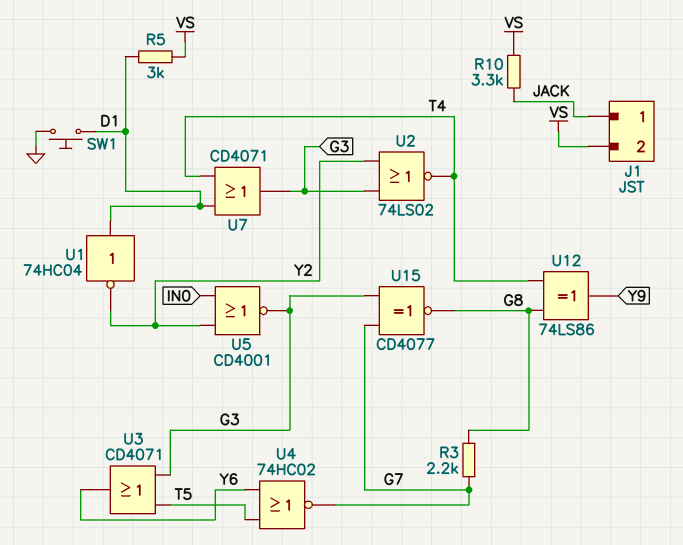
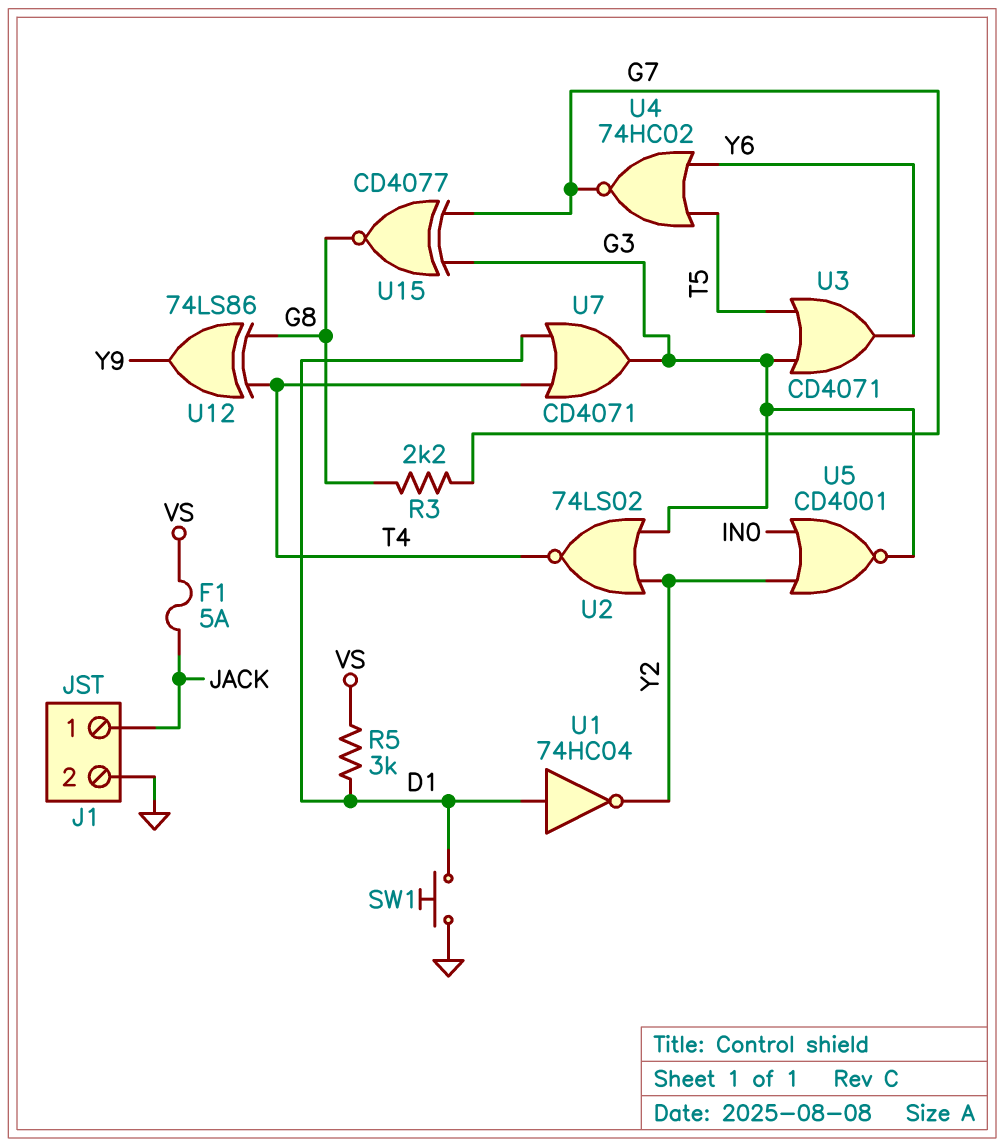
F1: none -> 5A (JACK, VS)
J1 pin 2: VS -> GND
R10: 3.3k (JACK, VS) -> none

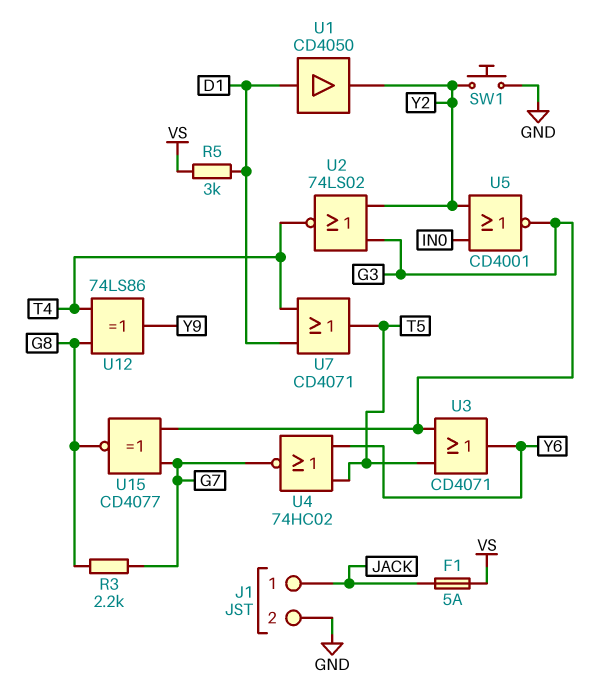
SW1: button (D1, GND) -> button (GND, Y2)
U1: NOT 74HC04 (in D1, out Y2) -> buffer CD4050 (in D1, out Y2)
U7: OR CD4071 (in D1, in T4, out G3) -> OR CD4071 (in D1, in T4, out T5)

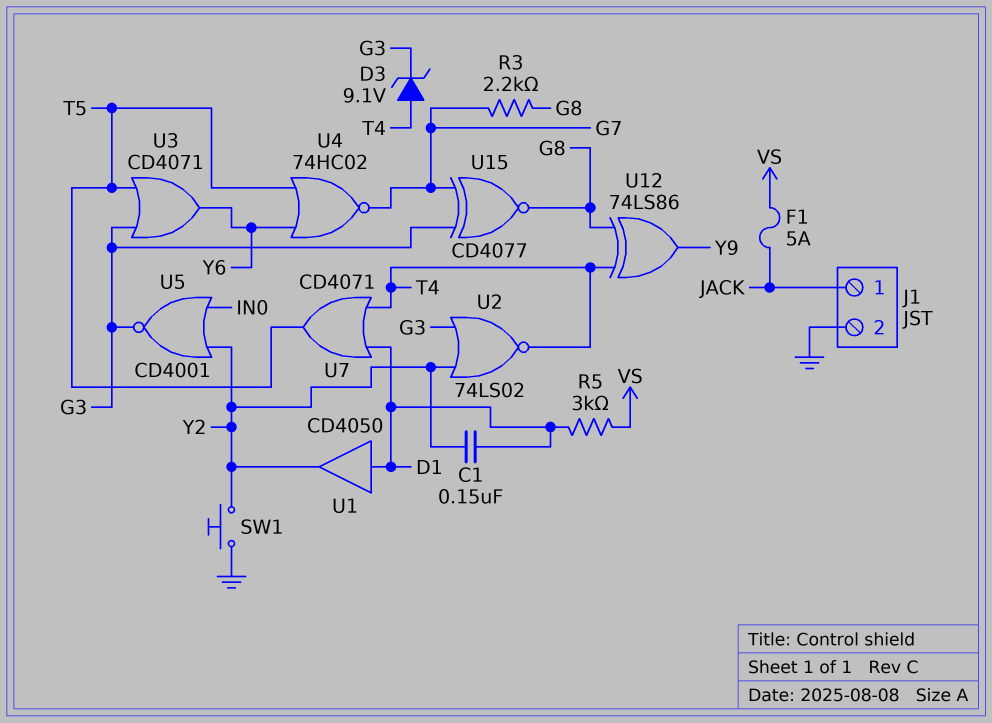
C1: none -> 150nF (D1, Y2)
D3: none -> zener 9.1V (A T4, K G3)

